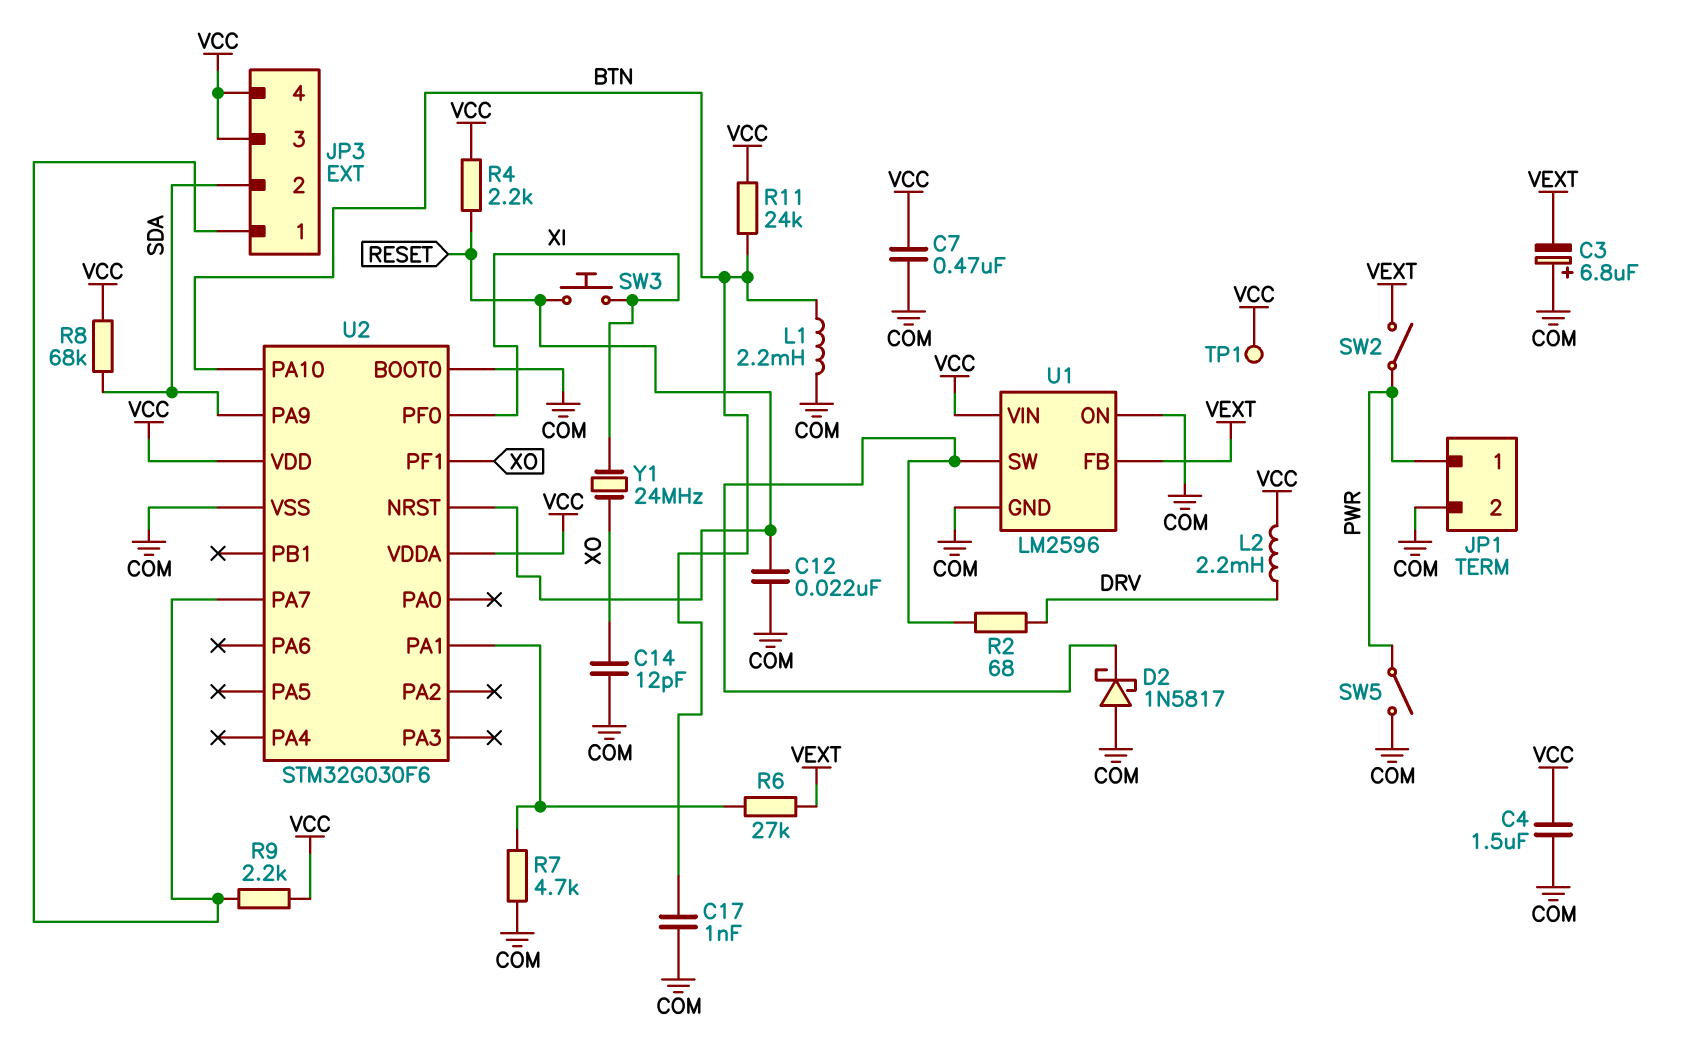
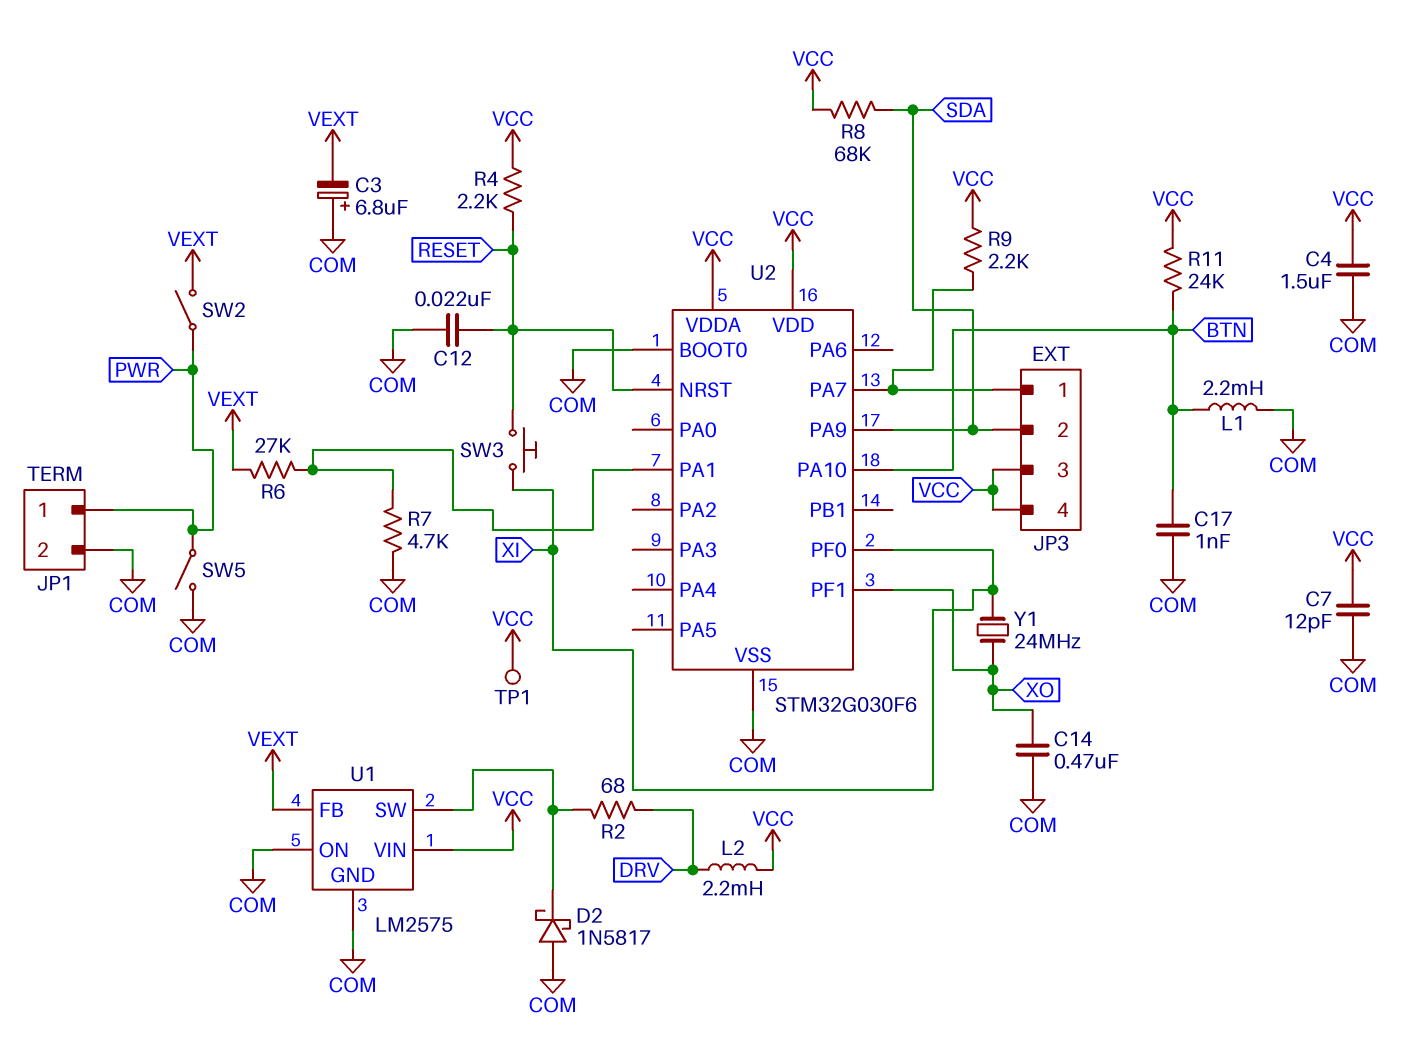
C7: 470nF (COM, VCC) -> 12pF (COM, VCC)
C14: 12pF (COM, XO) -> 470nF (COM, XO)
U1: LM2596 -> LM2575

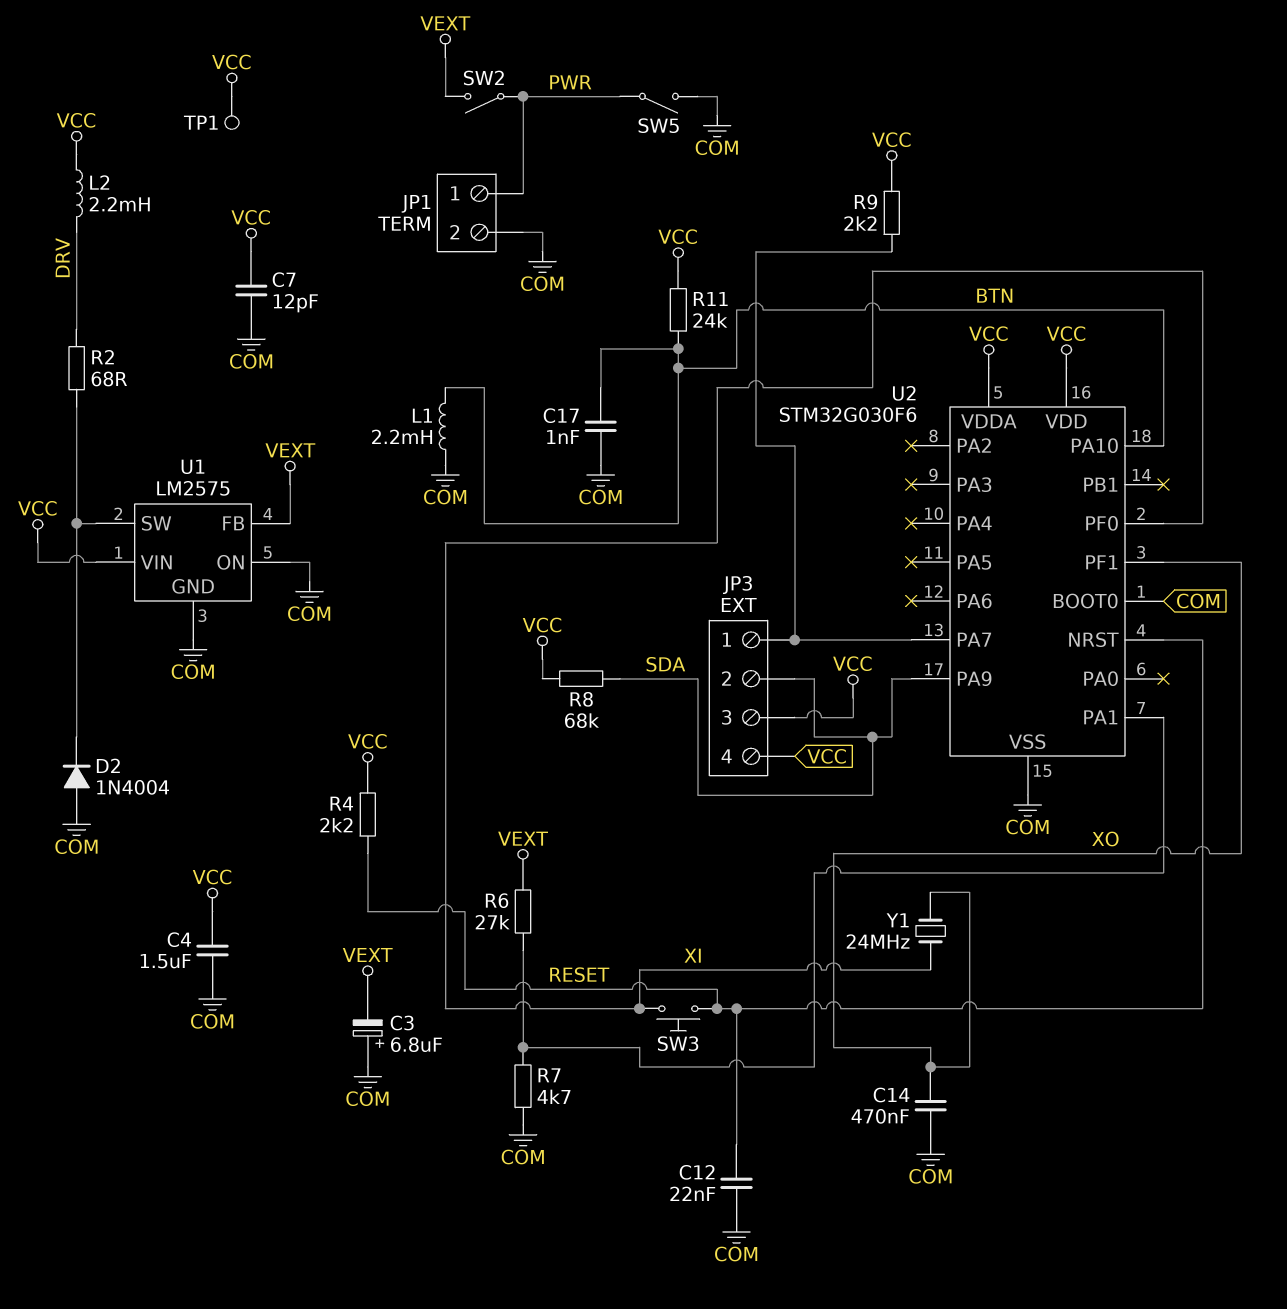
D2: schottky 1N5817 (A COM, K U1/SW) -> diode 1N4004 (A COM, K U1/SW)

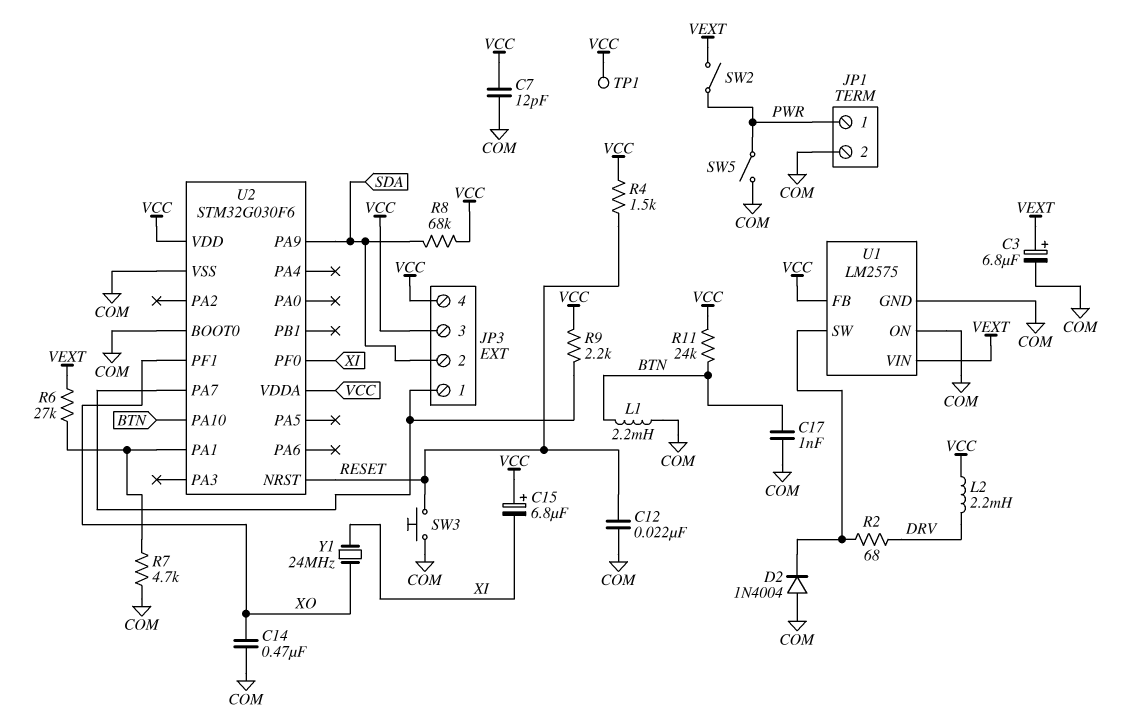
C3: 6.8uF (plus COM, minus VEXT) -> 6.8uF (plus VEXT, minus COM)
C4: 1.5uF (COM, VCC) -> none
C15: none -> 6.8uF (plus VCC, minus XI)
R4: 2.2k (RESET, VCC) -> 1.5k (RESET, VCC)
SW3: button (RESET, XI) -> button (COM, RESET)
U1 pin FB: VEXT -> VCC
U1 pin VIN: VCC -> VEXT

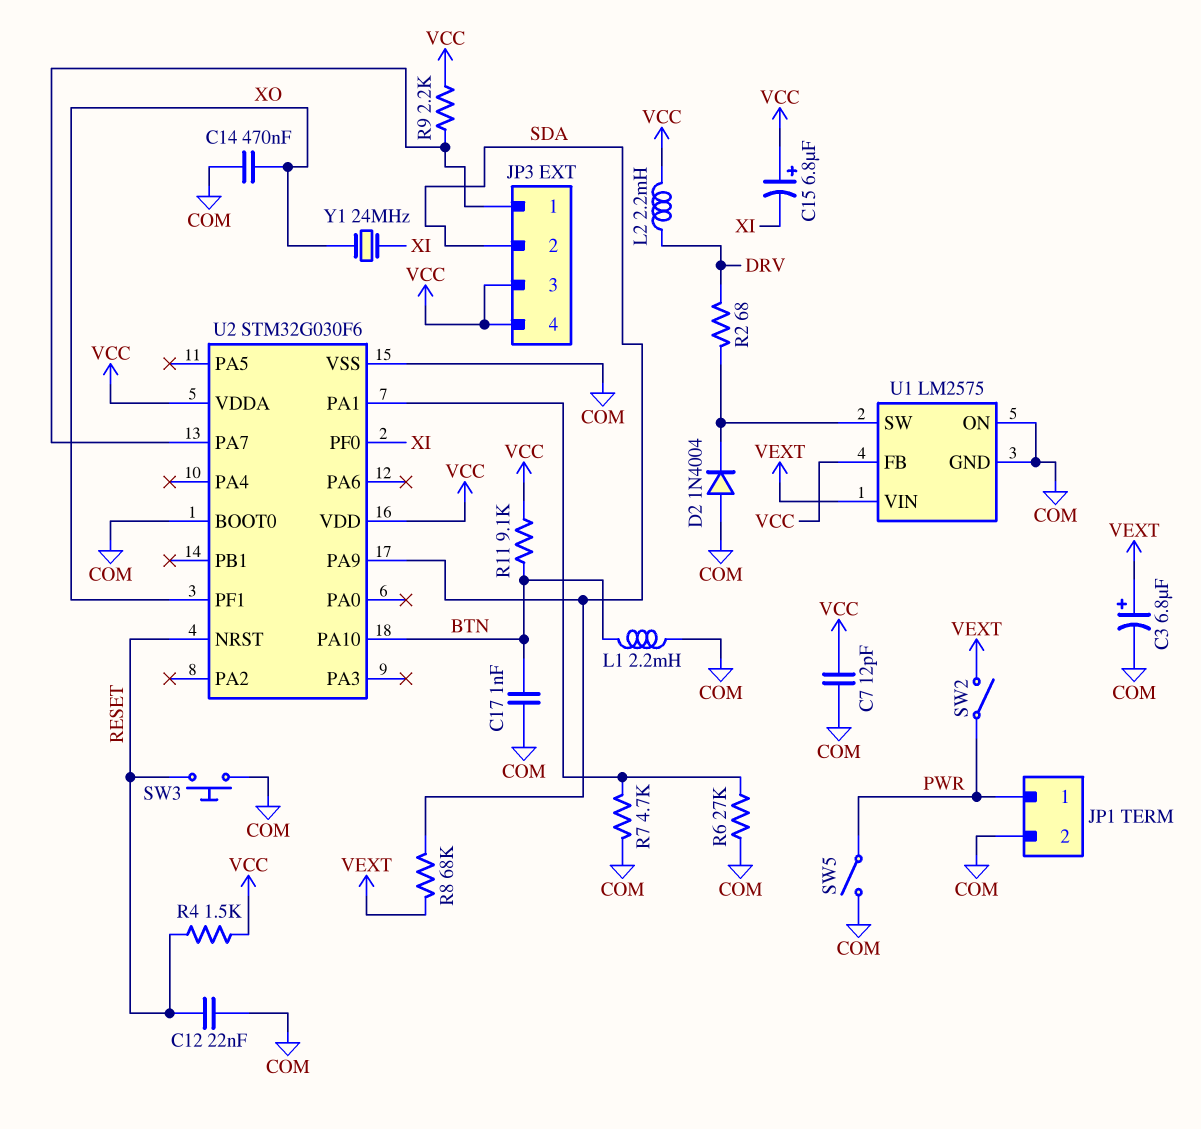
R6: 27k (U2/PA1, VEXT) -> 27k (COM, U2/PA1)
R8: 68k (SDA, VCC) -> 68k (SDA, VEXT)
R11: 24k (BTN, VCC) -> 9.1k (BTN, VCC)
TP1: test point (VCC) -> none

